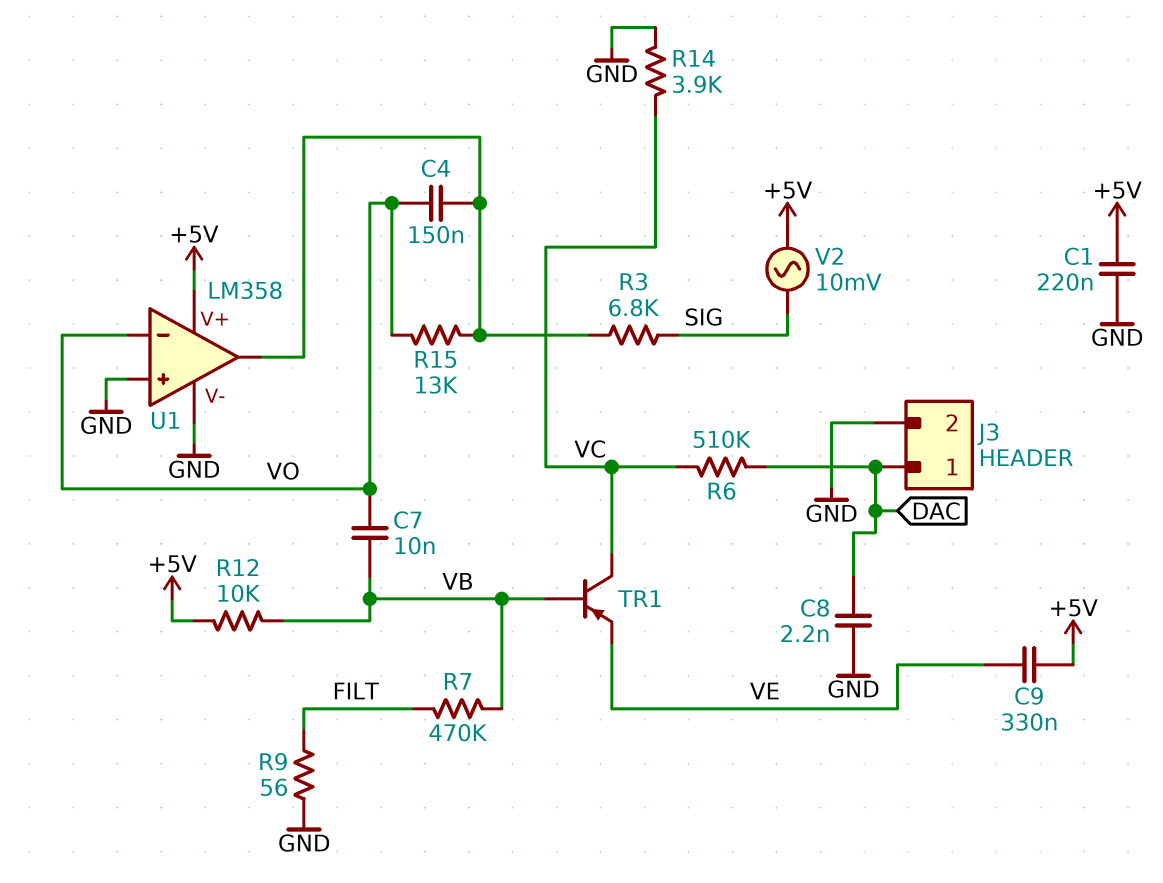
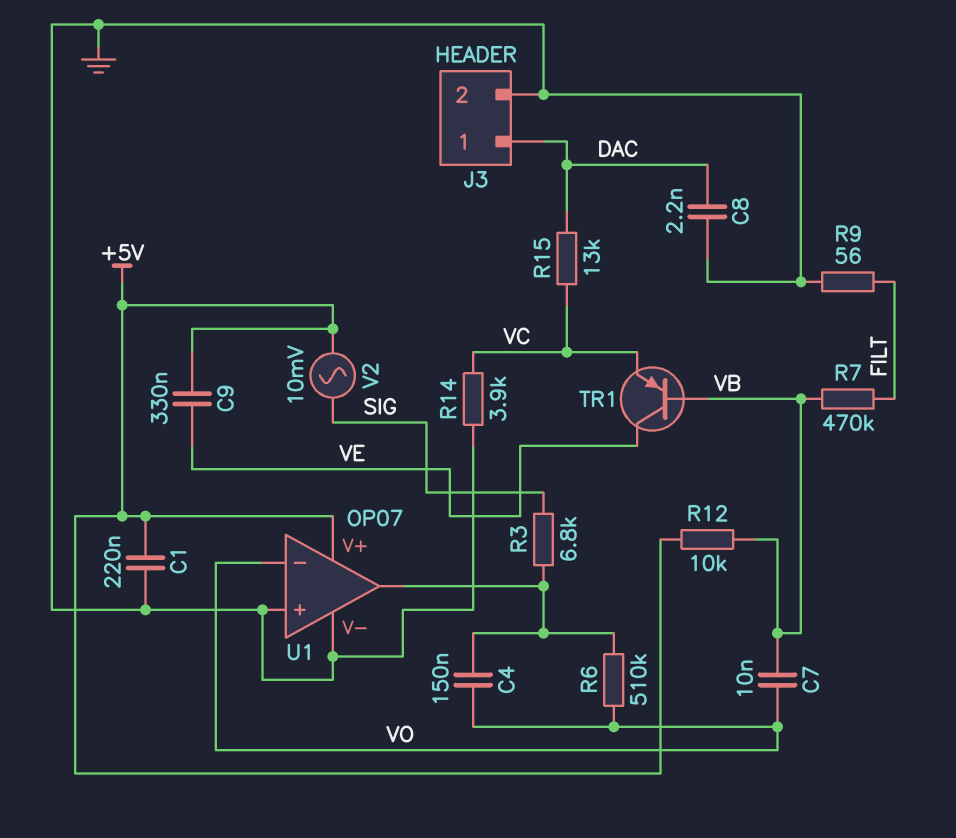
R6: 510k (DAC, VC) -> 510k (U1/out, VO)
R15: 13k (U1/out, VO) -> 13k (DAC, VC)
TR1: PNP (B VB, C VC, E VE) -> PNP (B VB, C VE, E VC)
U1: LM358 -> OP07

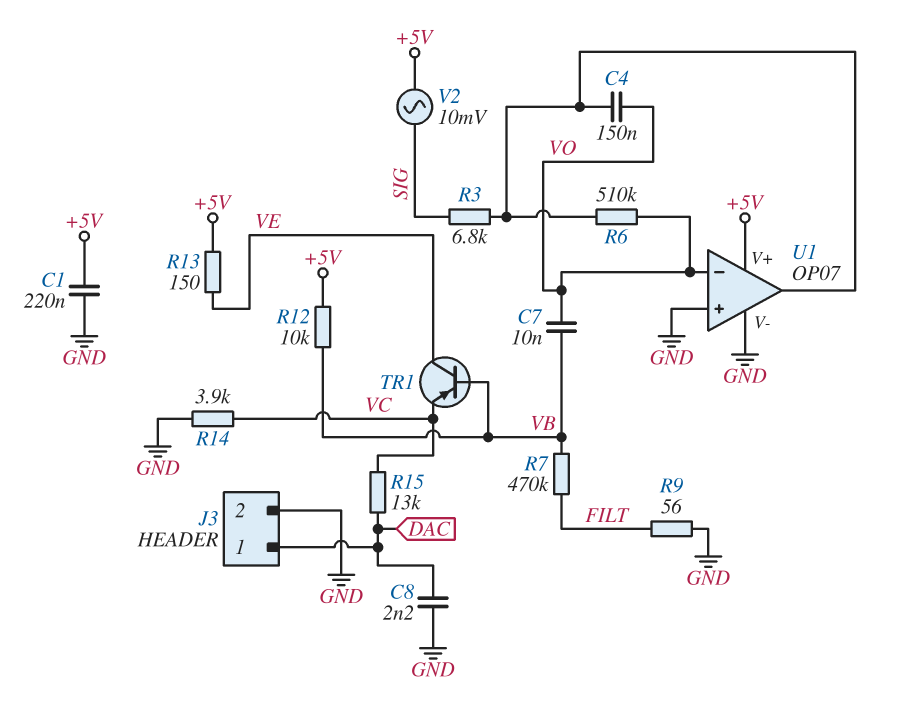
C9: 330nF (+5V, VE) -> none
R13: none -> 150 (+5V, VE)

